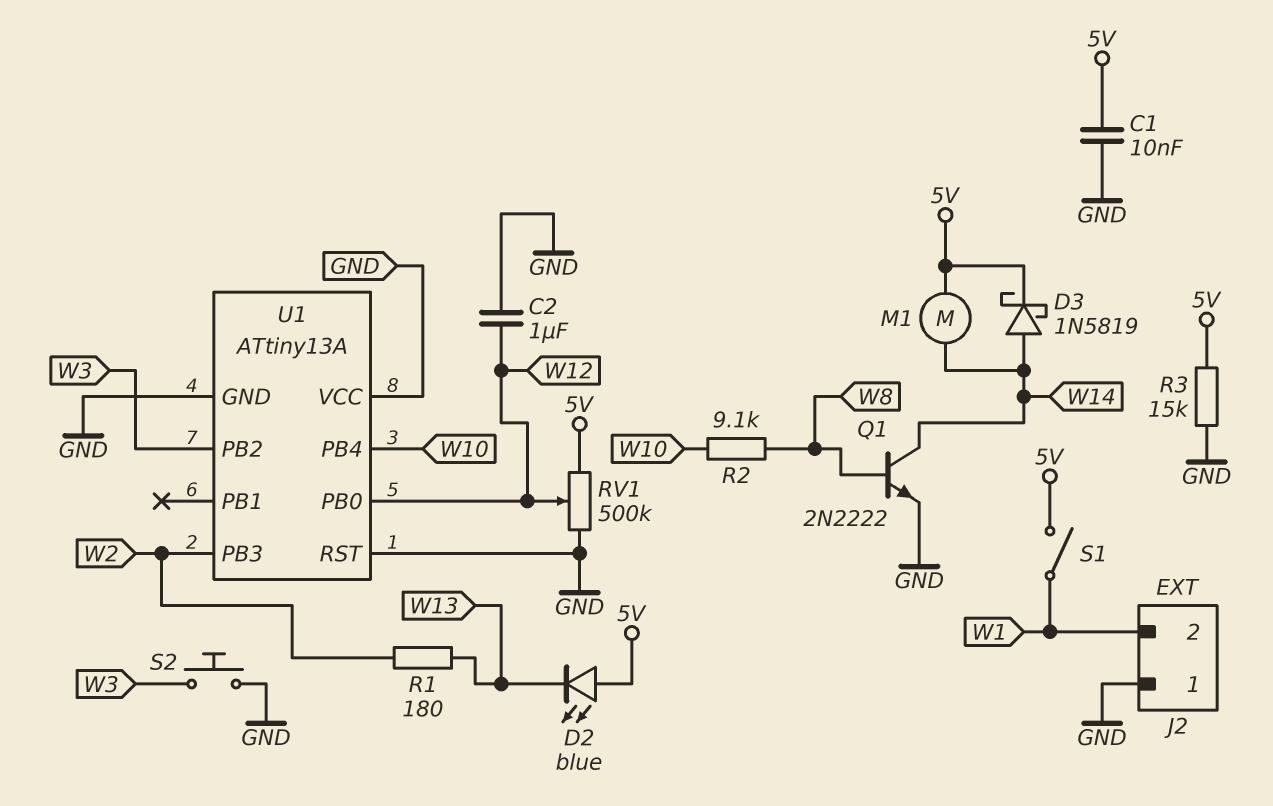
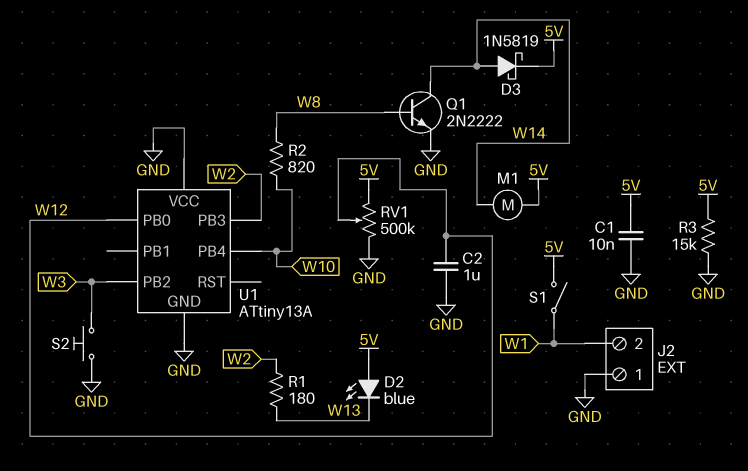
R2: 9.1k (W8, W10) -> 820 (W8, W10)
U1 pin RST: GND -> none

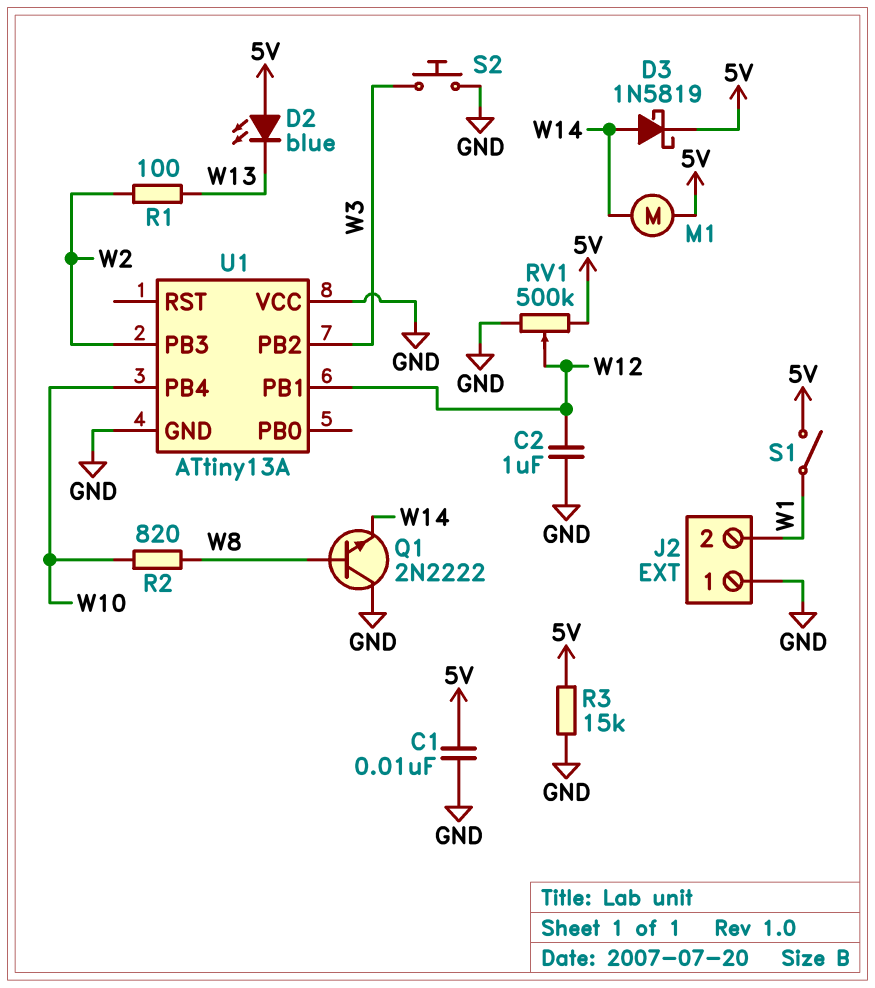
Q1: NPN 2N2222 (B W8, C W14, E GND) -> NPN 2N2222 (B W8, C GND, E W14)
R1: 180 (W2, W13) -> 100 (W2, W13)
U1 pin PB0: W12 -> none
U1 pin PB1: none -> W12

